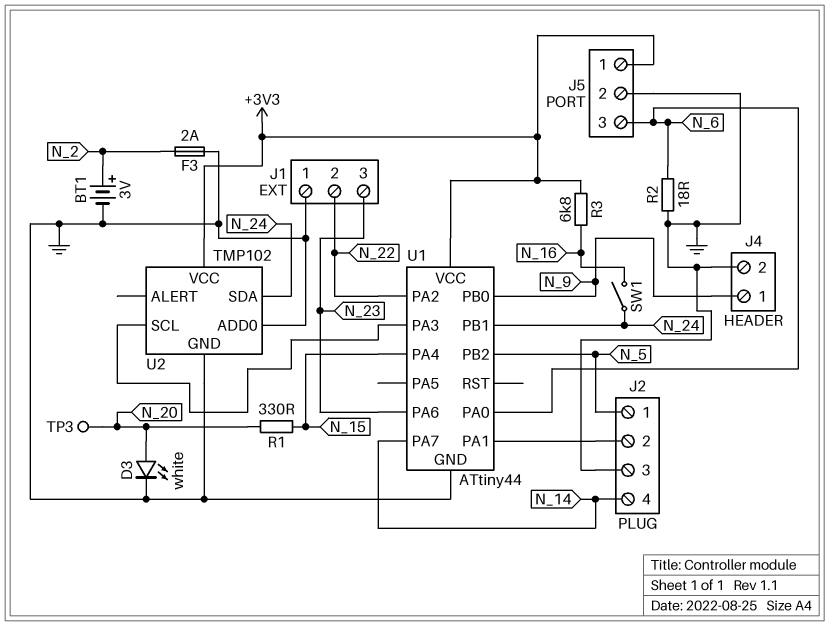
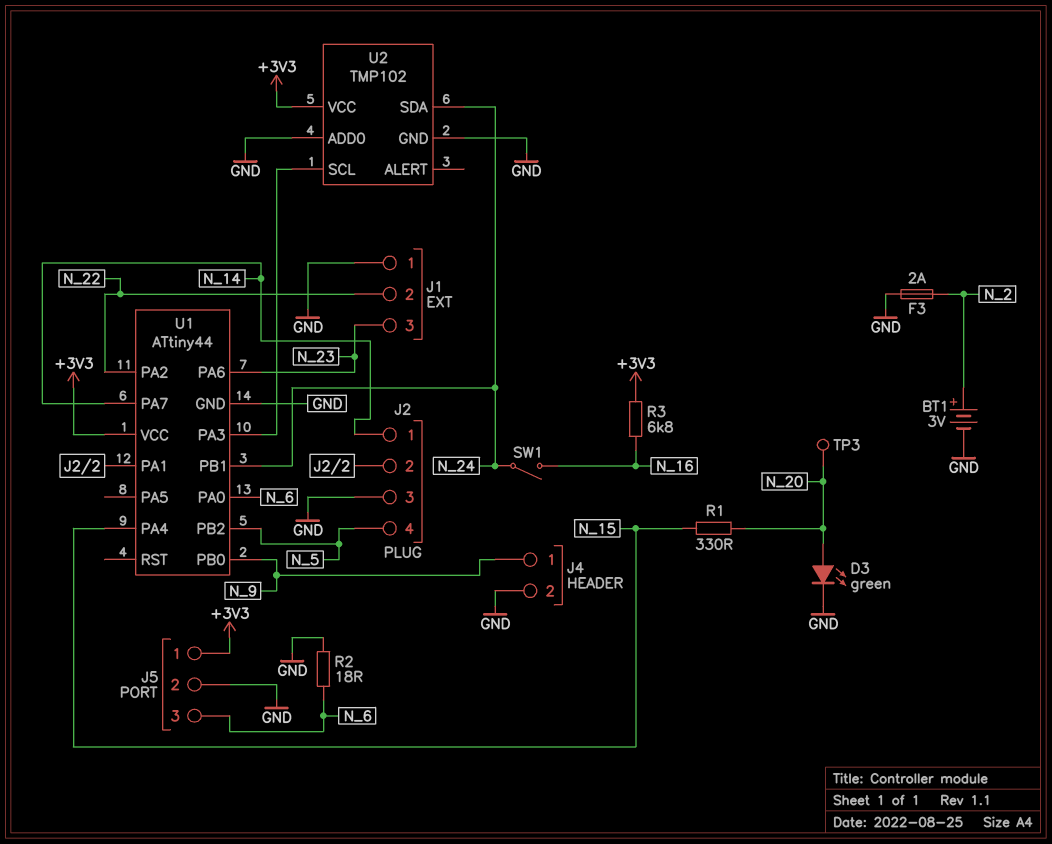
D3: LED white (A N_20, K GND) -> LED green (A N_20, K GND)
J2 pin 1: N_5 -> N_14
J2 pin 4: N_14 -> N_5

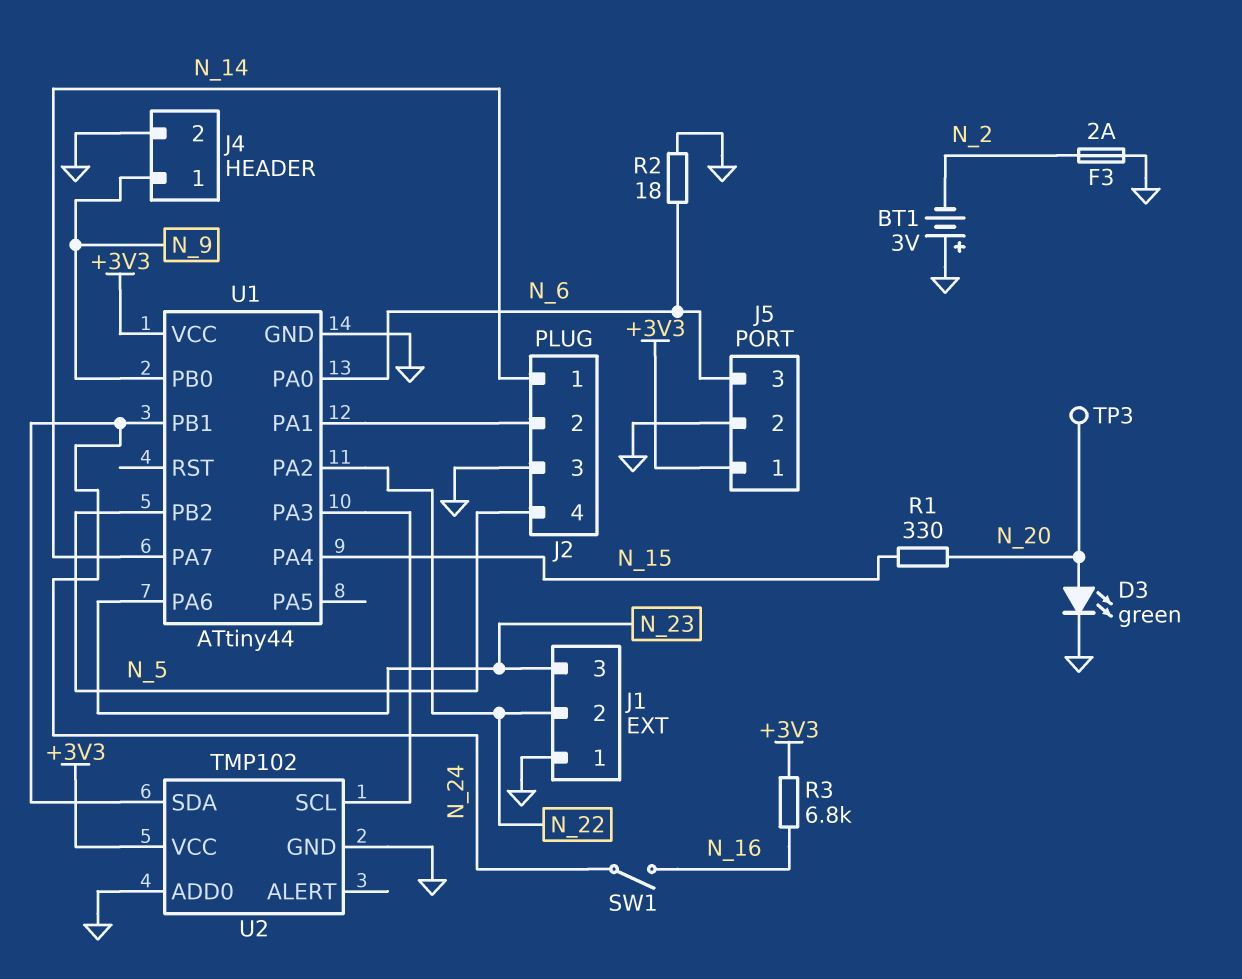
BT1: 3V (plus N_2, minus GND) -> 3V (plus GND, minus N_2)

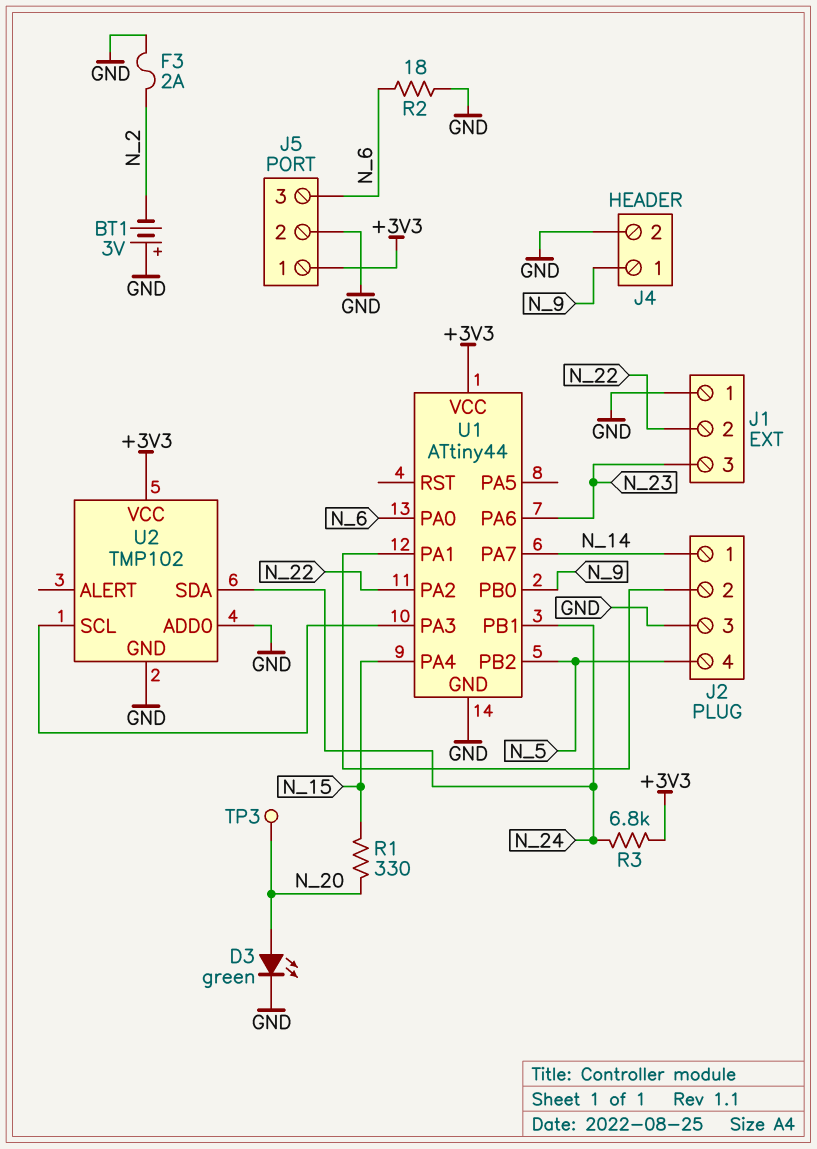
R3: 6.8k (+3V3, N_16) -> 6.8k (+3V3, N_24)
SW1: switch (N_16, N_24) -> none

